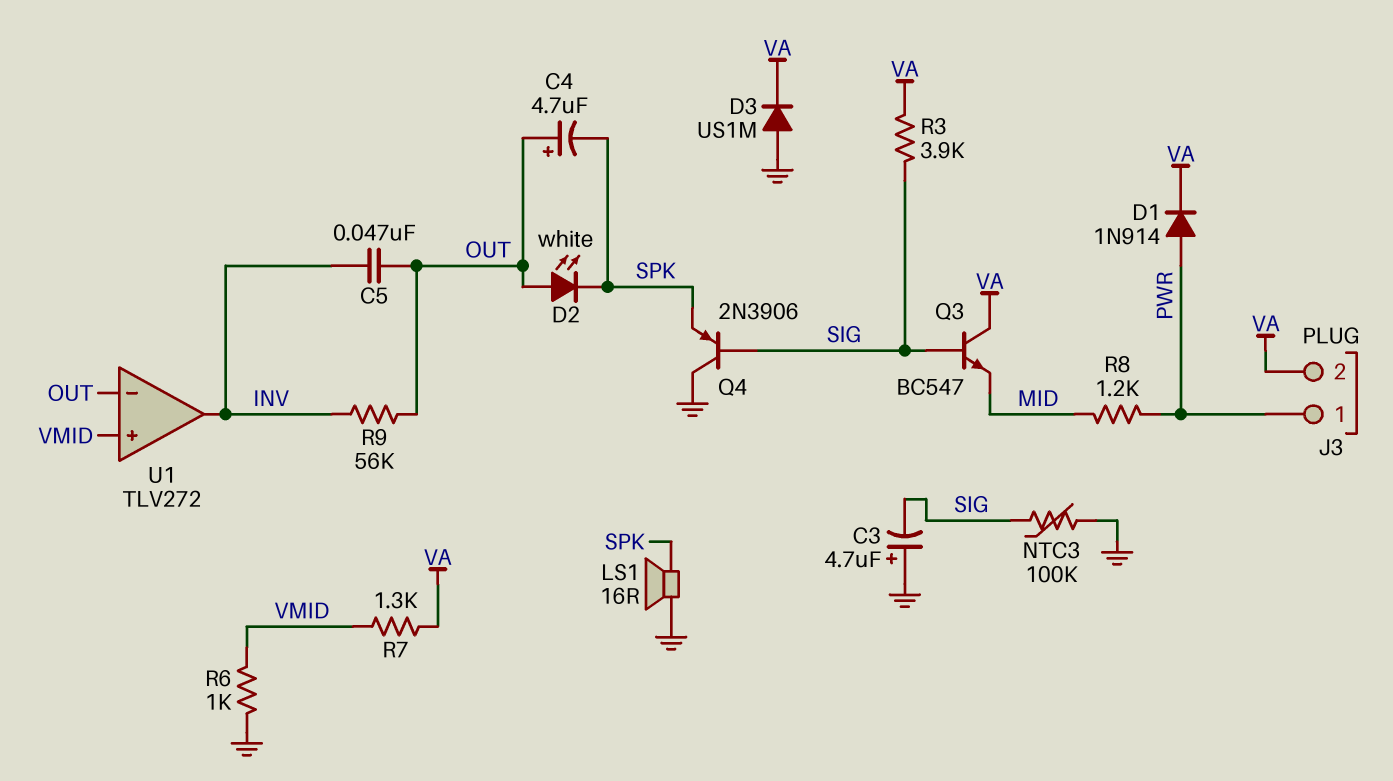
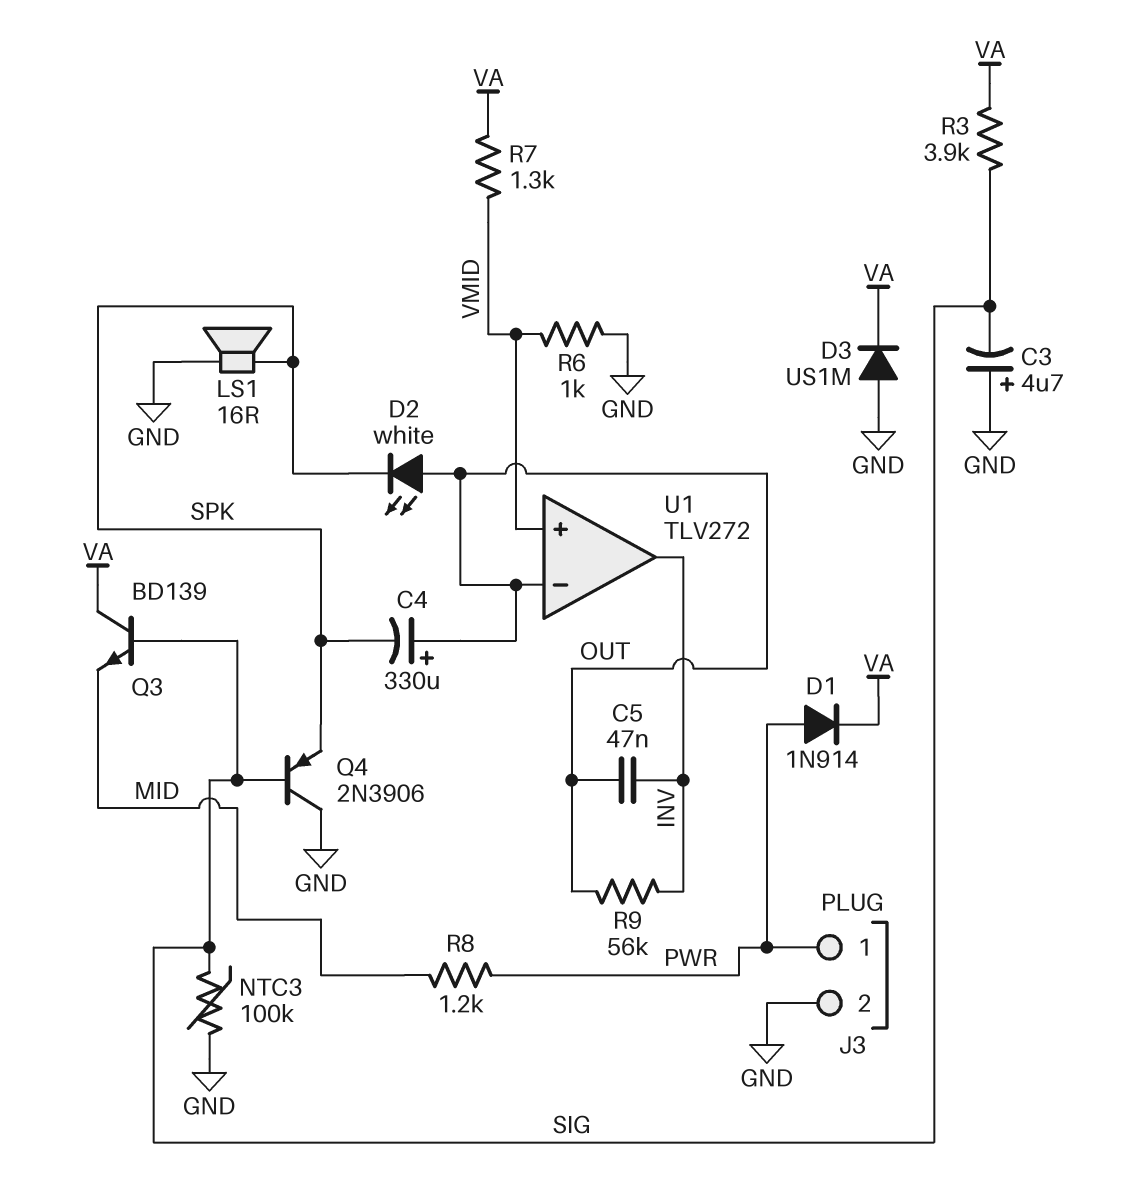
C4: 4.7uF (plus OUT, minus SPK) -> 330uF (plus OUT, minus SPK)
J3 pin 2: VA -> GND
Q3: NPN BC547 (B SIG, C VA, E MID) -> NPN BD139 (B SIG, C VA, E MID)

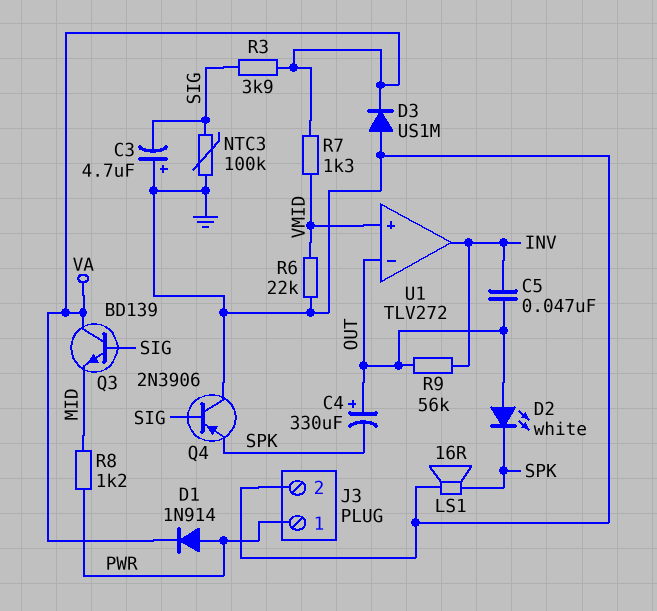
R6: 1k (GND, VMID) -> 22k (GND, VMID)

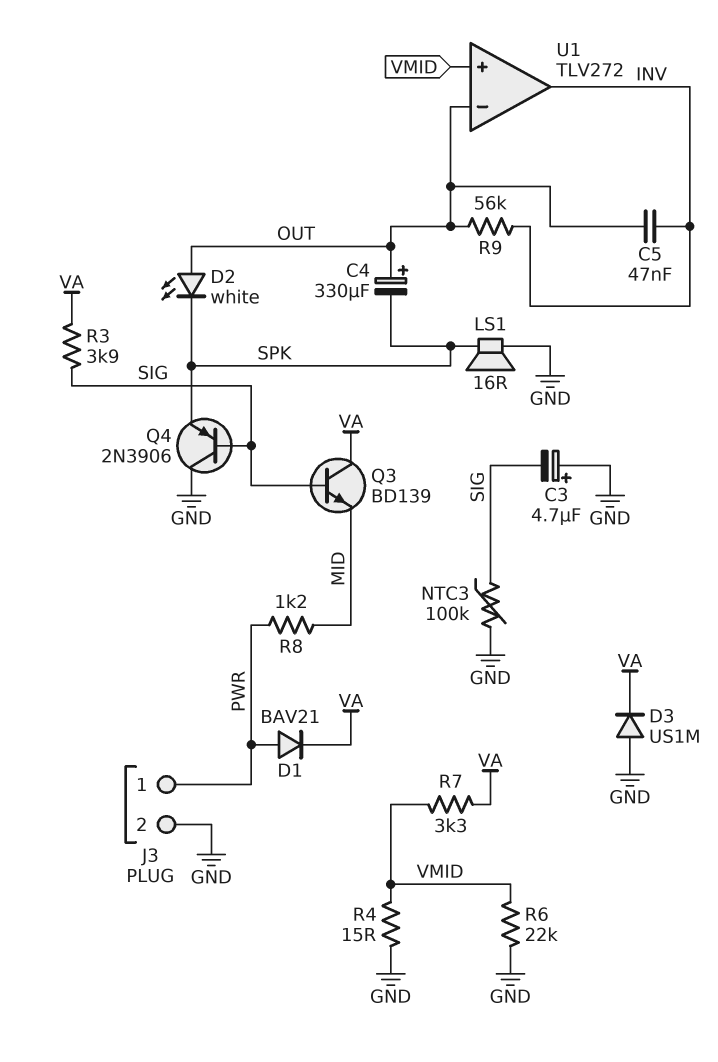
D1: diode 1N914 (A PWR, K VA) -> diode BAV21 (A PWR, K VA)
R4: none -> 15 (GND, VMID)
R7: 1.3k (VA, VMID) -> 3.3k (VA, VMID)

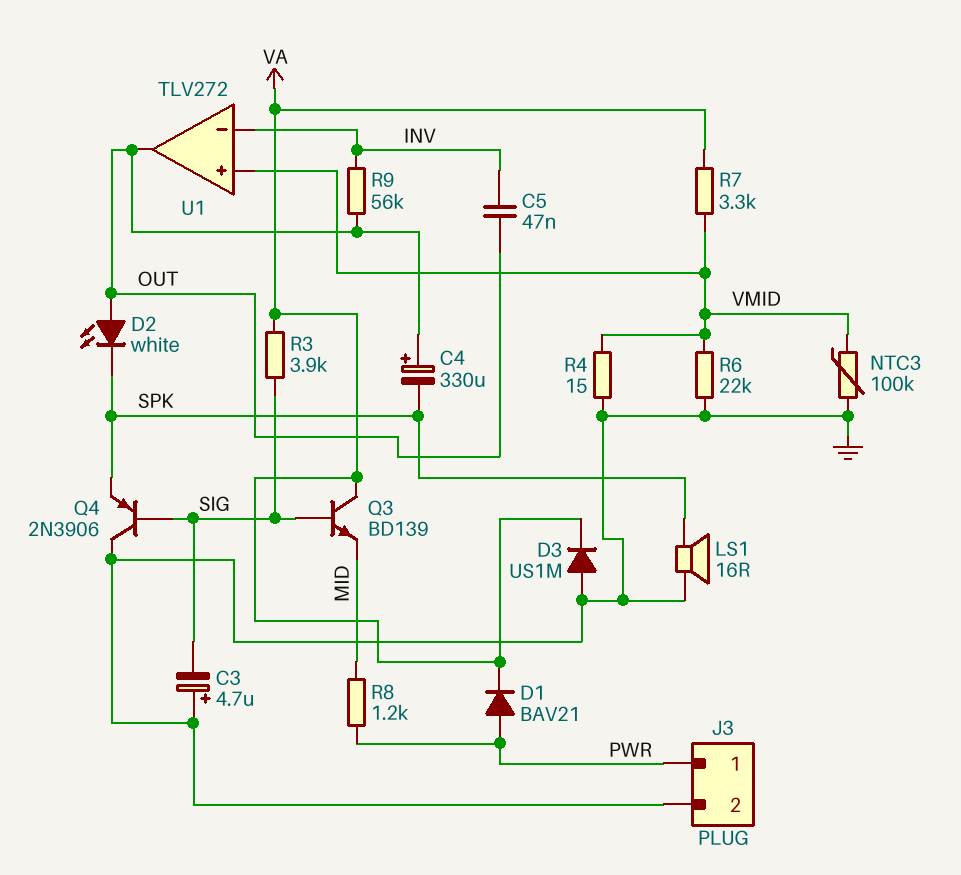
NTC3: 100k (GND, SIG) -> 100k (GND, VMID)
U1 pin in-: OUT -> INV
U1 pin out: INV -> OUT

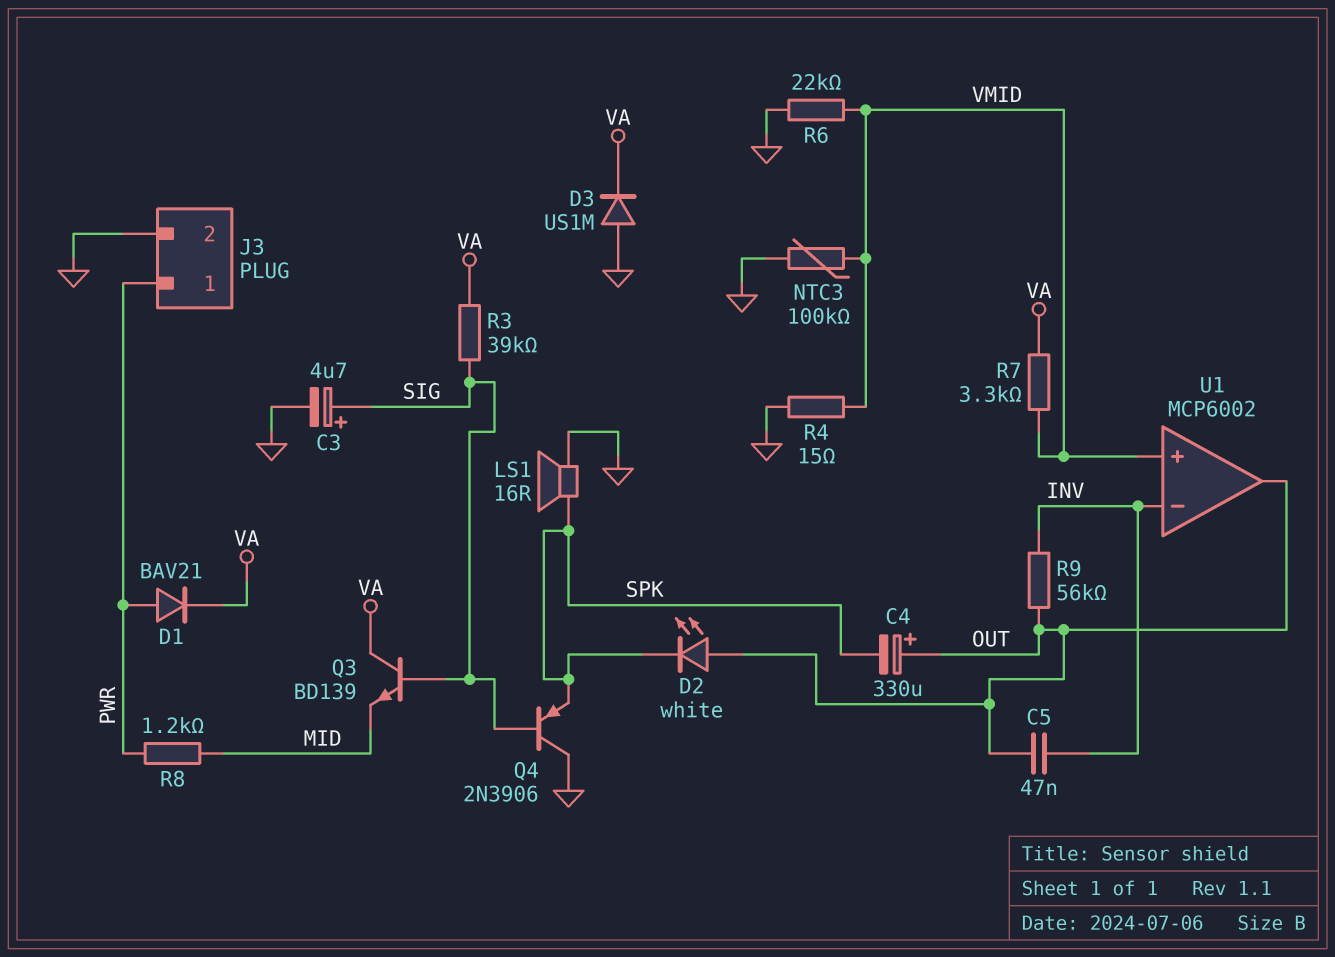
C3: 4.7uF (plus GND, minus SIG) -> 4.7uF (plus SIG, minus GND)
R3: 3.9k (SIG, VA) -> 39k (SIG, VA)
U1: TLV272 -> MCP6002

